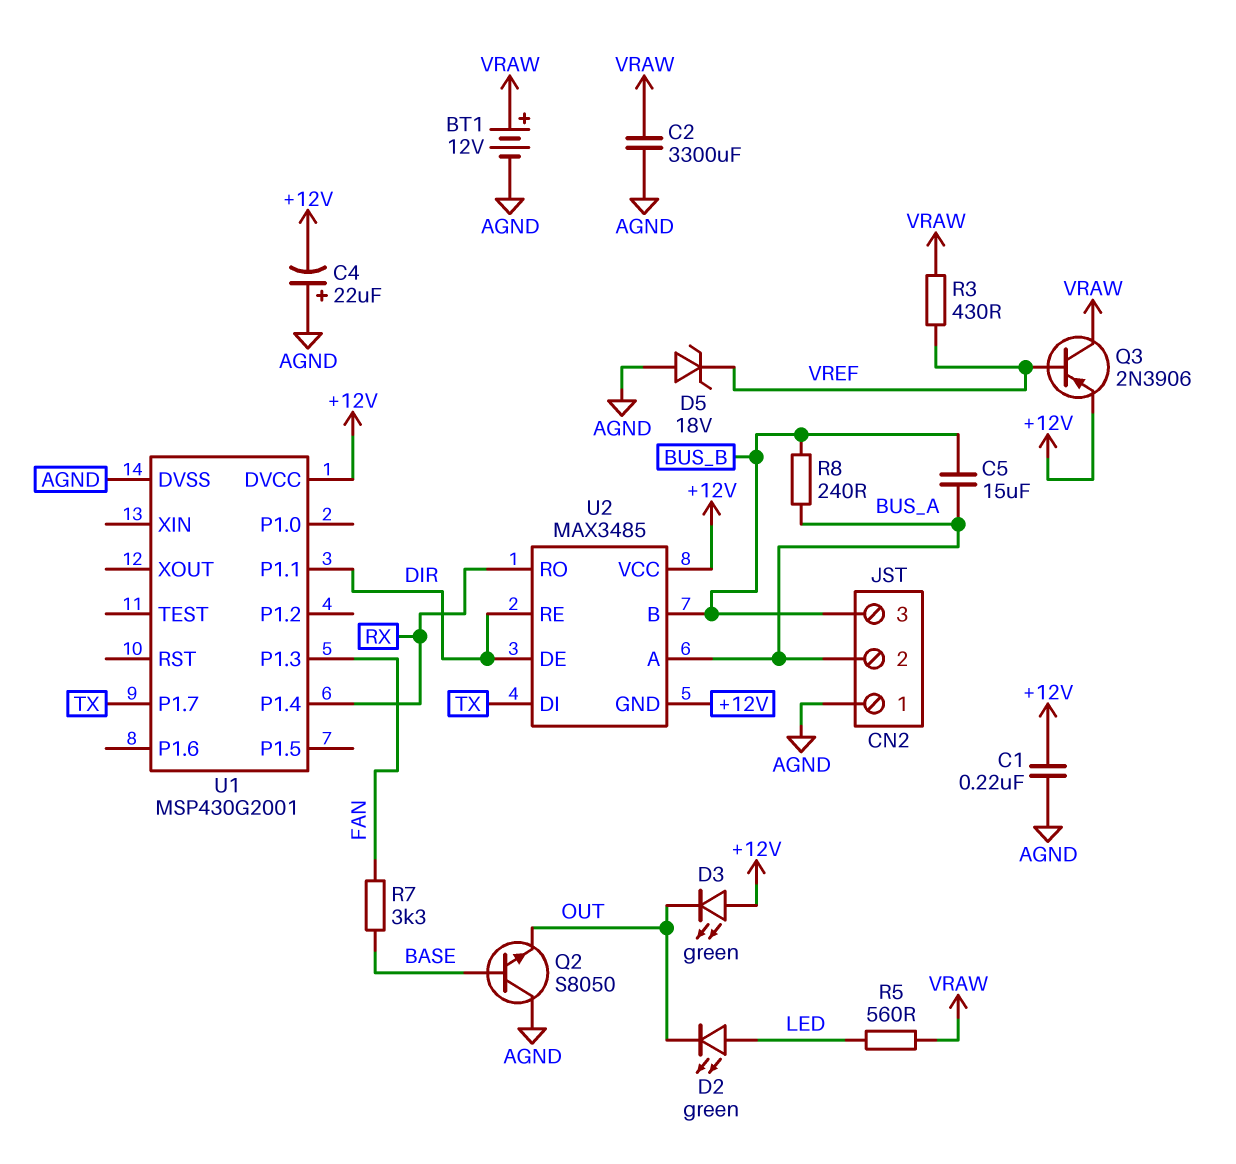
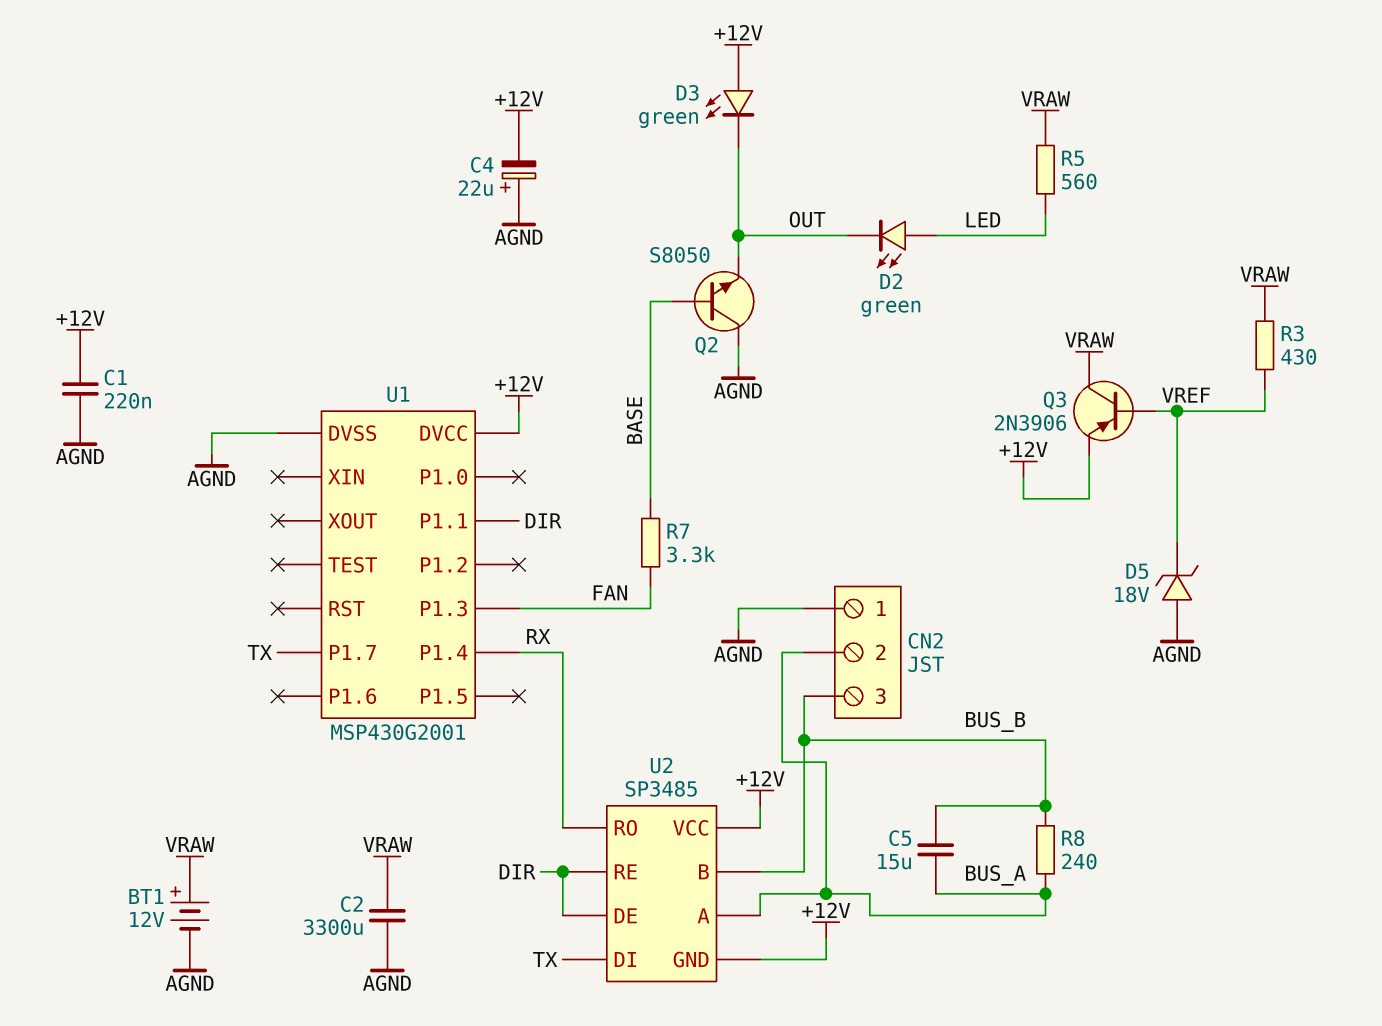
U2: MAX3485 -> SP3485

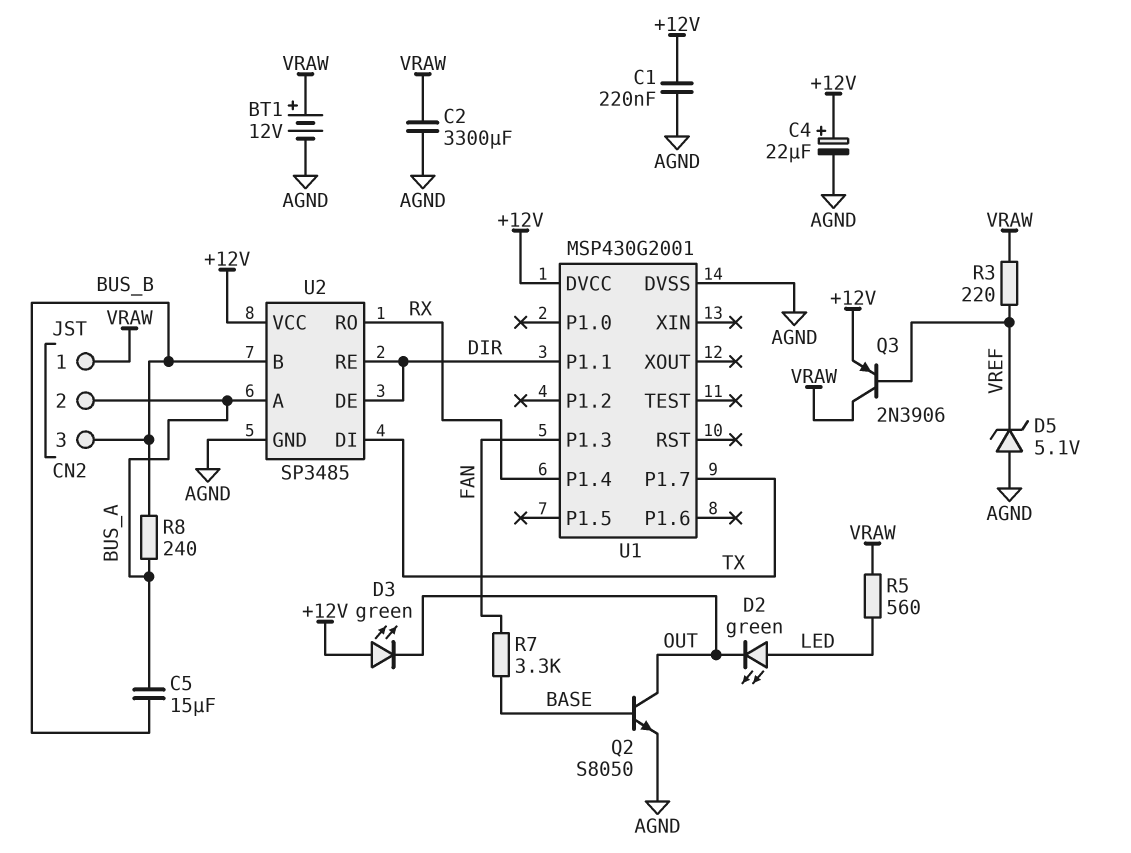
C4: 22uF (plus AGND, minus +12V) -> 22uF (plus +12V, minus AGND)
CN2 pin 1: AGND -> VRAW
D5: zener 18V (A AGND, K VREF) -> zener 5.1V (A AGND, K VREF)
Q2: NPN S8050 (B BASE, C AGND, E OUT) -> NPN S8050 (B BASE, C OUT, E AGND)
R3: 430 (VRAW, VREF) -> 220 (VRAW, VREF)
U2 pin GND: +12V -> AGND

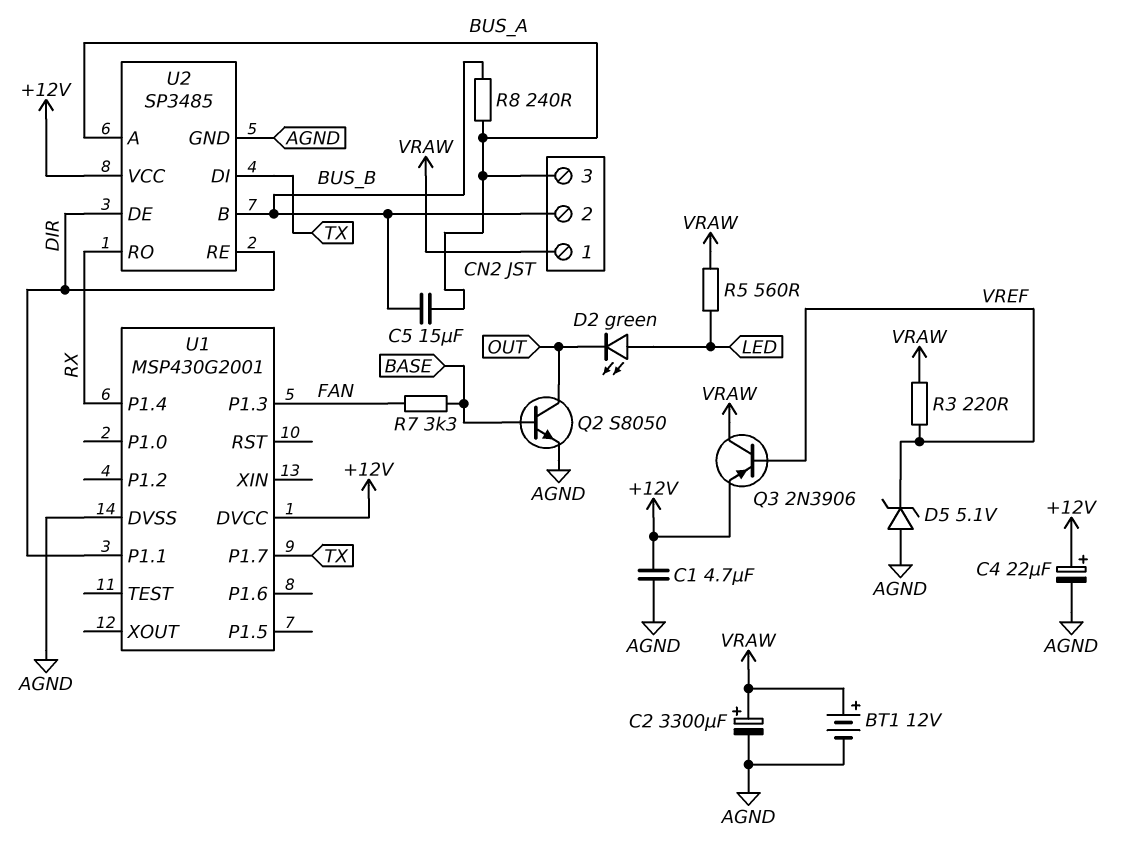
C1: 220nF (+12V, AGND) -> 4.7uF (+12V, AGND)
C2: 3300uF (AGND, VRAW) -> 3300uF (plus VRAW, minus AGND)
CN2 pin 2: BUS_A -> BUS_B
CN2 pin 3: BUS_B -> BUS_A
D3: LED green (A +12V, K OUT) -> none

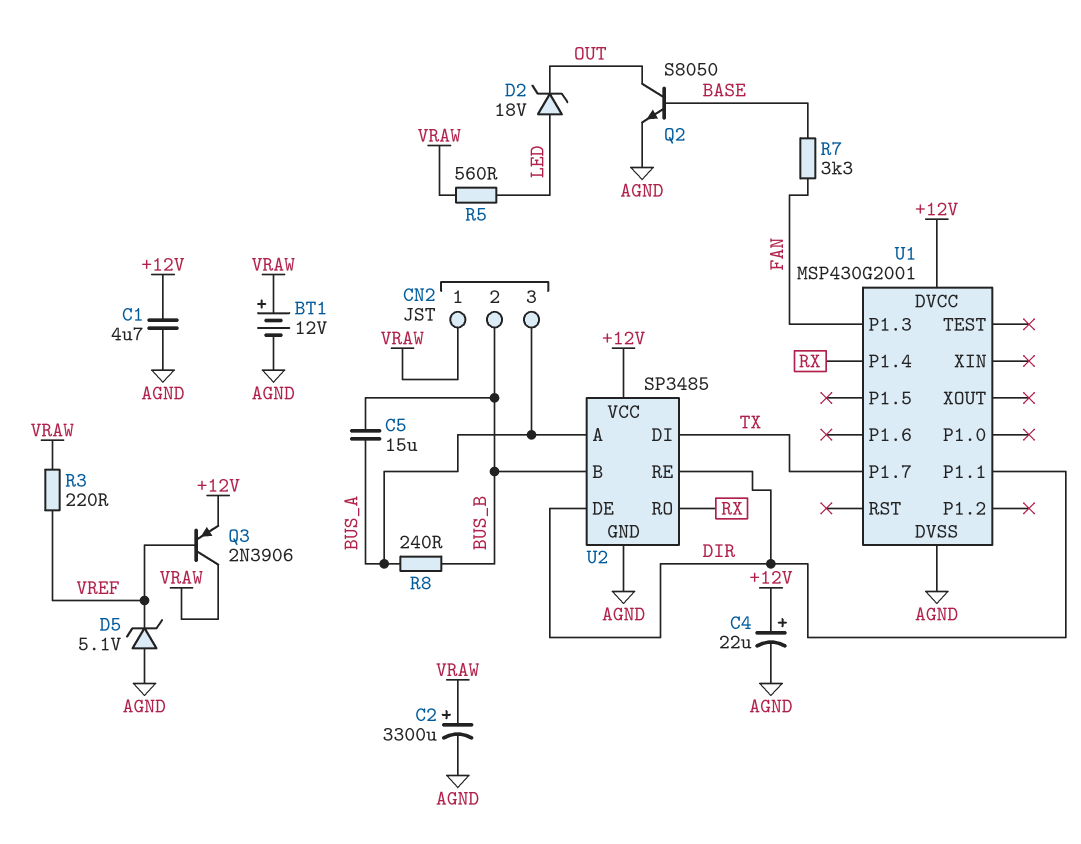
D2: LED green (A LED, K OUT) -> zener 18V (A LED, K OUT)

